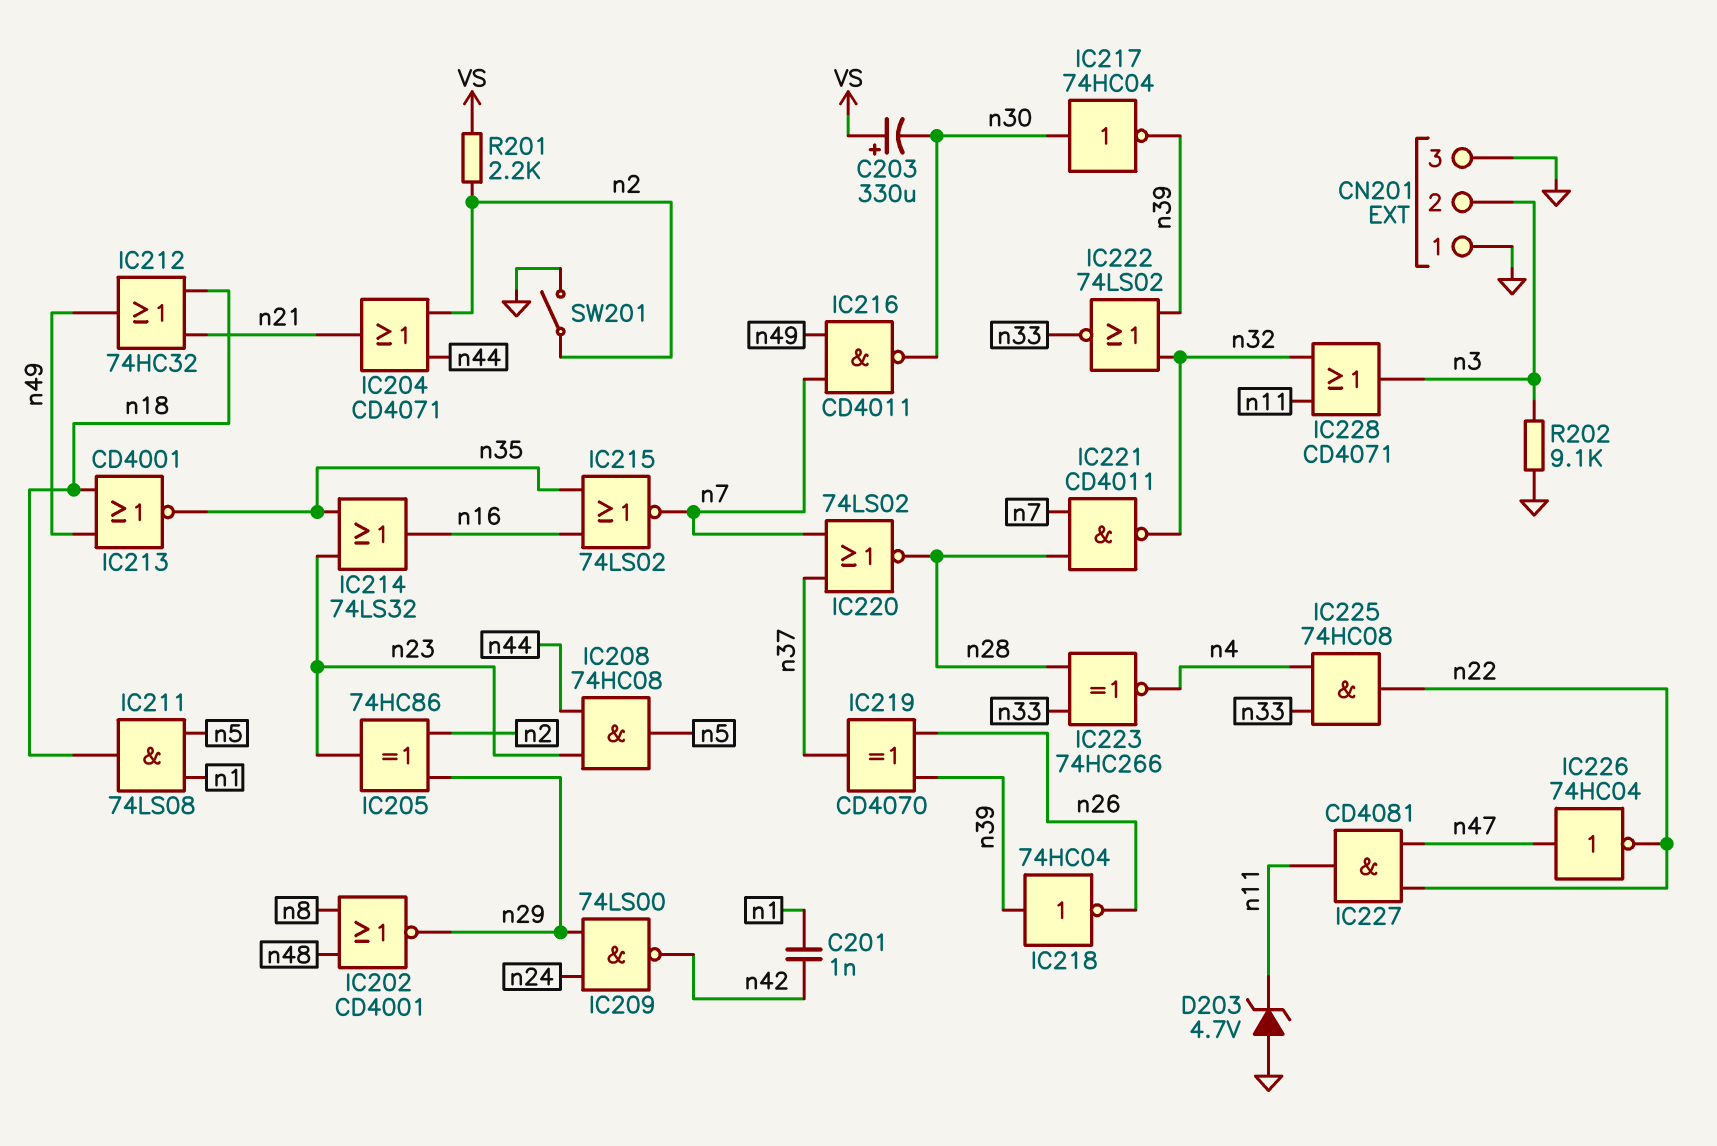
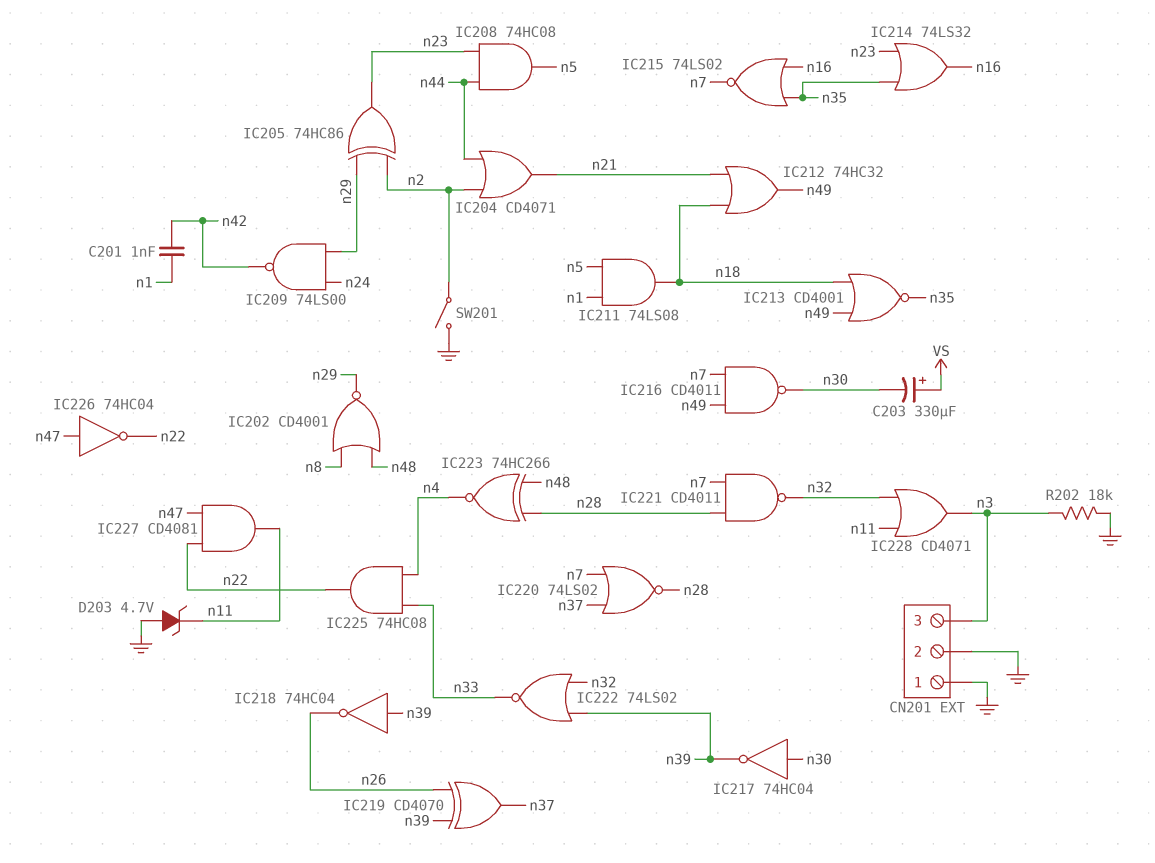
CN201 pin 2: n3 -> GND
CN201 pin 3: GND -> n3
IC223: XNOR 74HC266 (in n28, in n33, out n4) -> XNOR 74HC266 (in n28, in n48, out n4)
R201: 2.2k (VS, n2) -> none
R202: 9.1k (GND, n3) -> 18k (GND, n3)

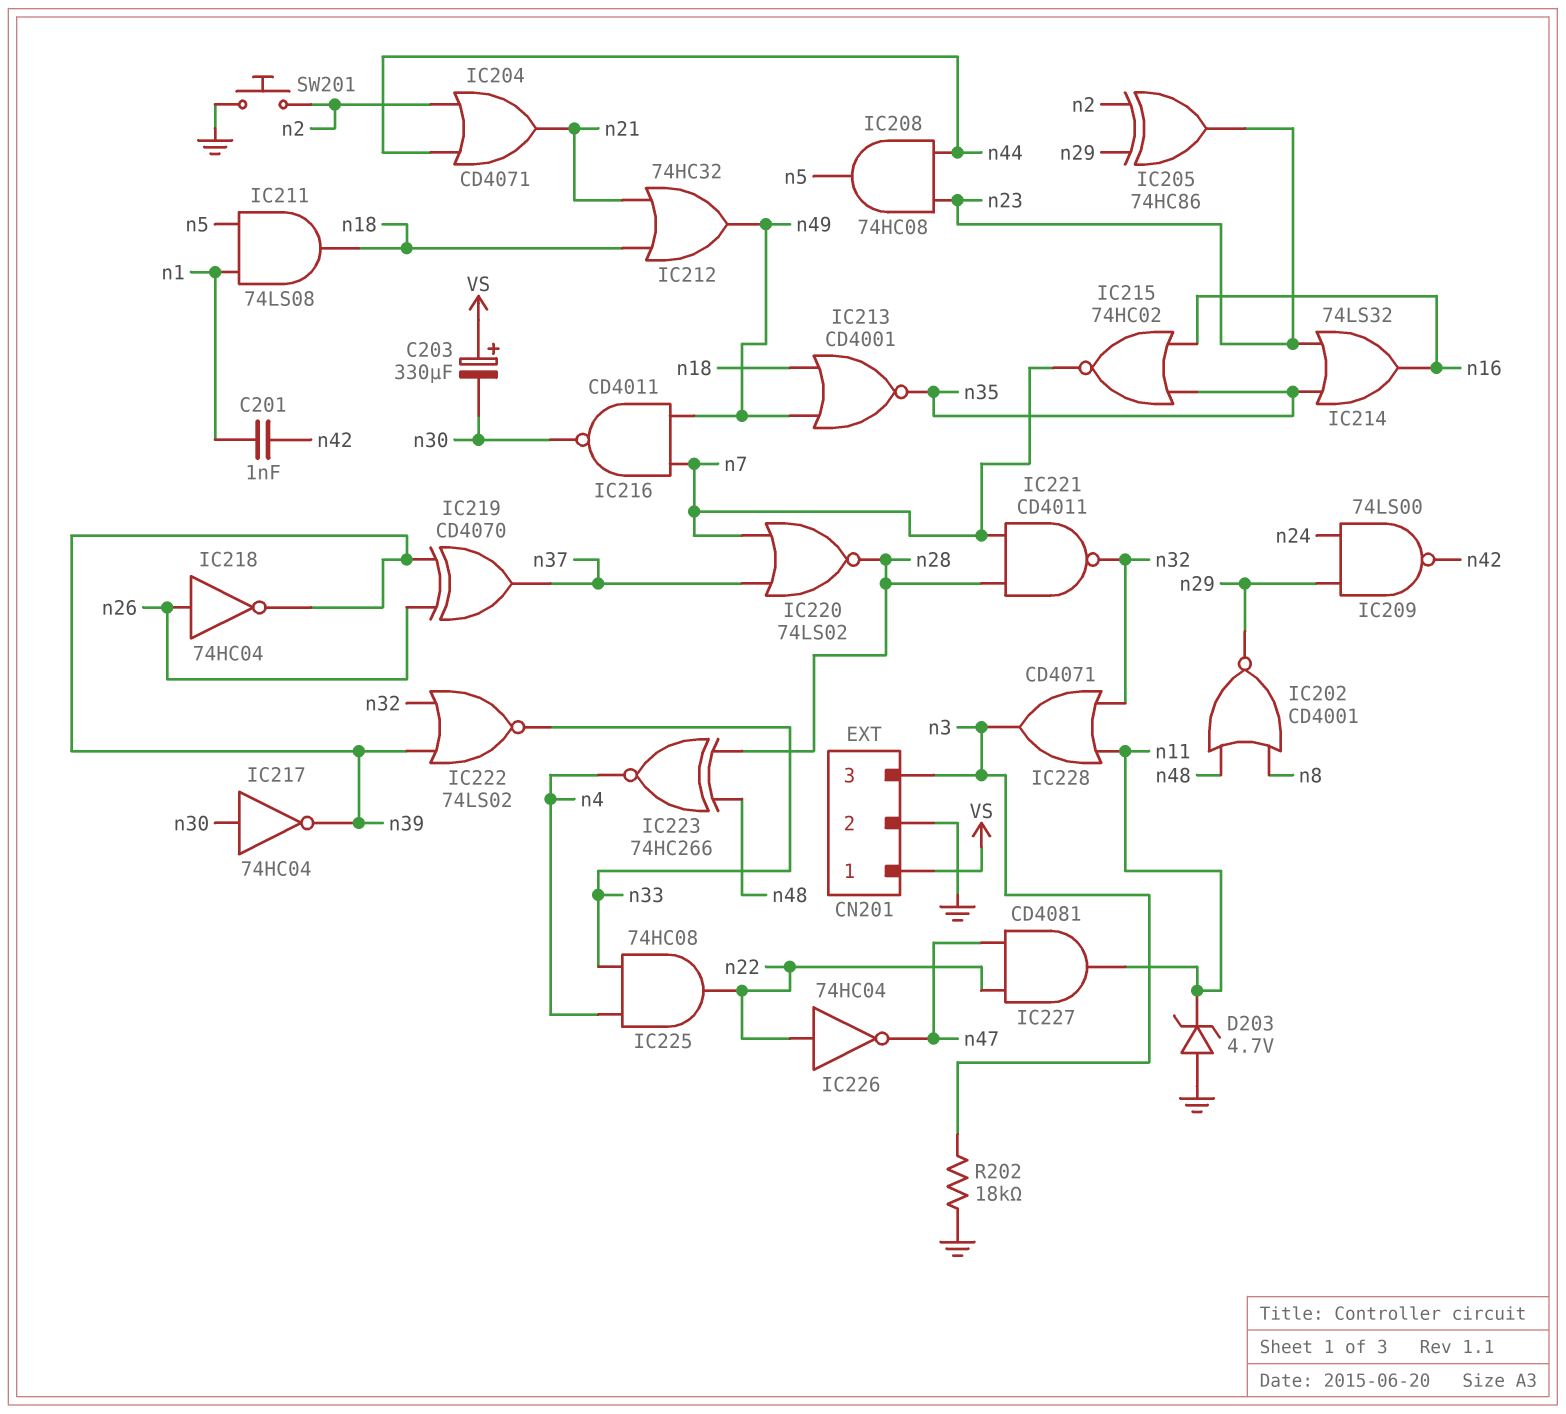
CN201 pin 1: GND -> VS
IC215: NOR 74LS02 (in n16, in n35, out n7) -> NOR 74HC02 (in n16, in n35, out n7)
IC218: NOT 74HC04 (in n39, out n26) -> NOT 74HC04 (in n26, out n39)
IC226: NOT 74HC04 (in n47, out n22) -> NOT 74HC04 (in n22, out n47)
SW201: switch (GND, n2) -> button (GND, n2)

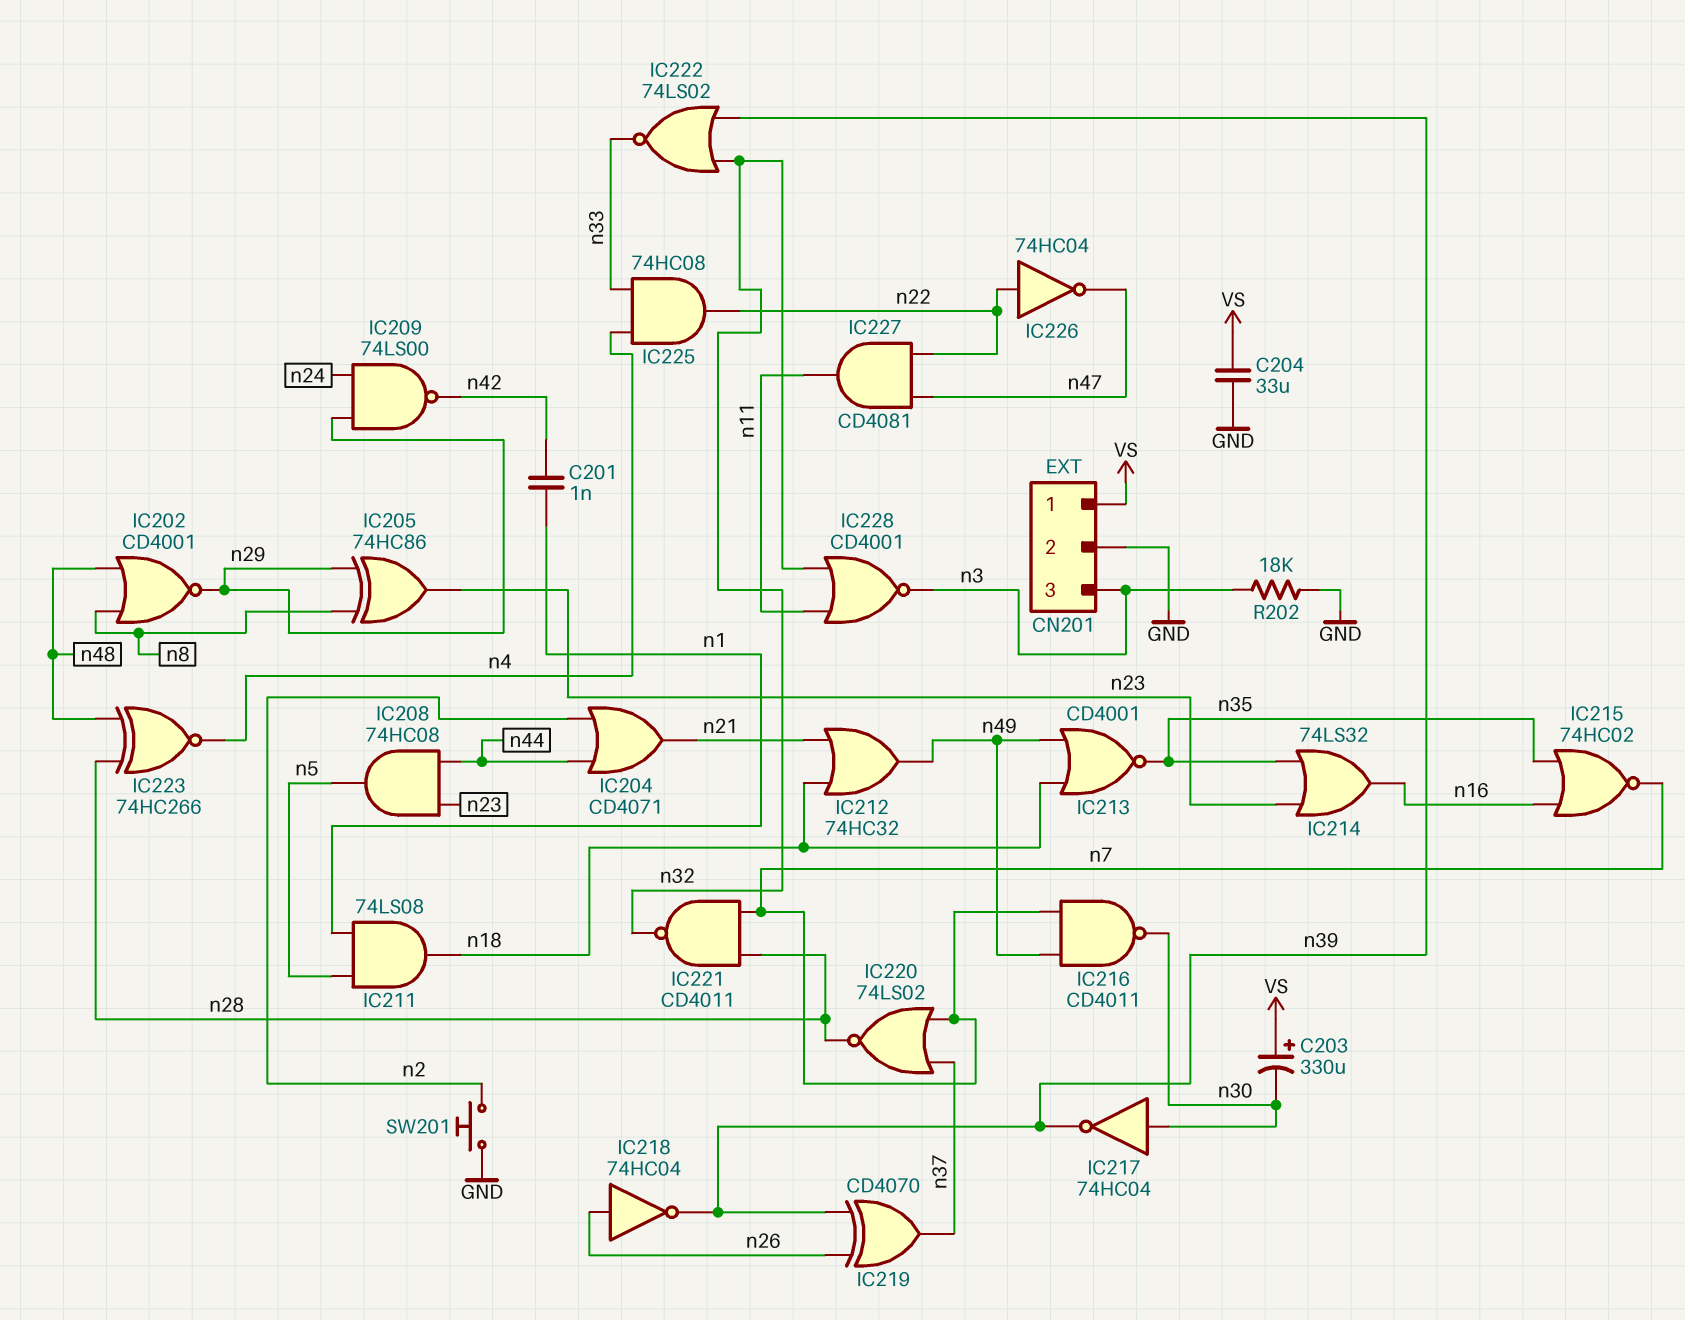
C204: none -> 33uF (GND, VS)
D203: zener 4.7V (A GND, K n11) -> none
IC205: XOR 74HC86 (in n2, in n29, out n23) -> XOR 74HC86 (in n8, in n29, out n23)
IC228: OR CD4071 (in n11, in n32, out n3) -> NOR CD4001 (in n11, in n32, out n3)

